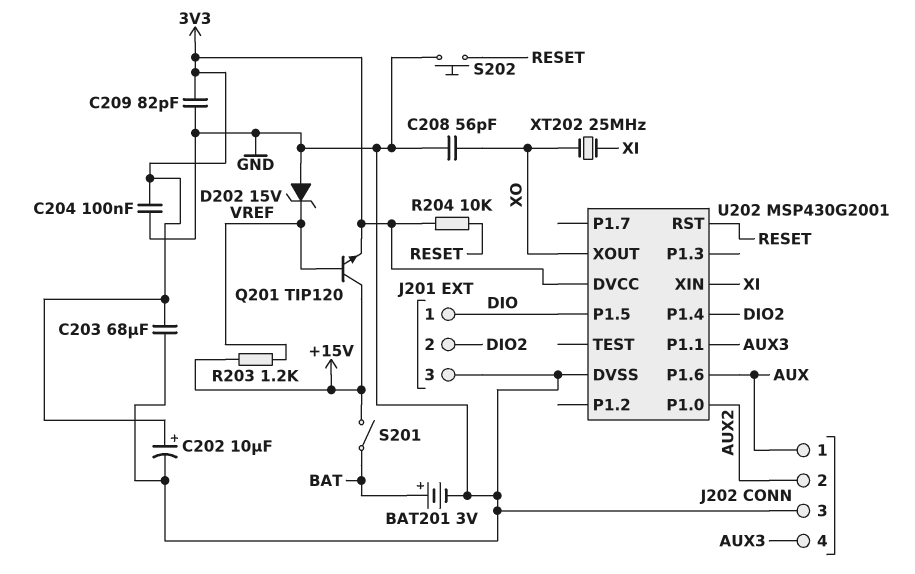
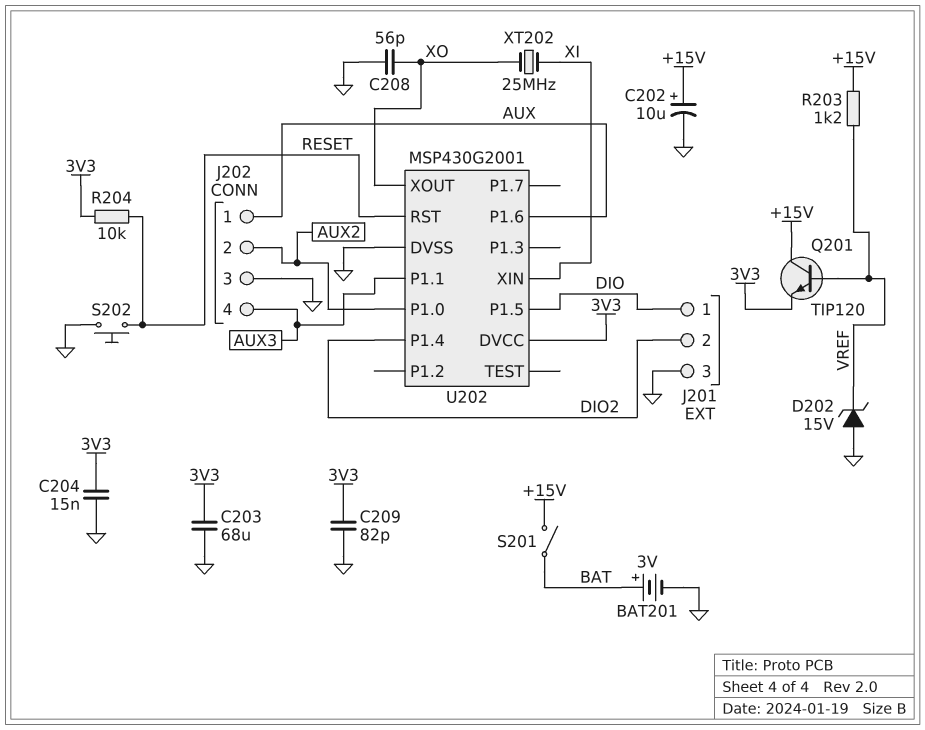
C202: 10uF (plus 3V3, minus GND) -> 10uF (plus +15V, minus GND)
C204: 100nF (3V3, GND) -> 15nF (3V3, GND)

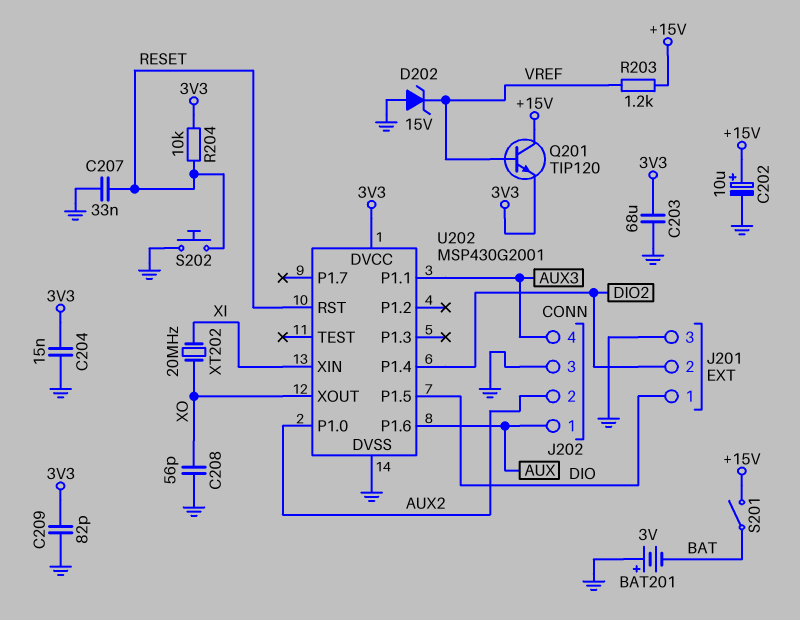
BAT201: 3V (plus BAT, minus GND) -> 3V (plus GND, minus BAT)
C207: none -> 33nF (GND, RESET)
XT202: 25MHz (XI, XO) -> 20MHz (XI, XO)

